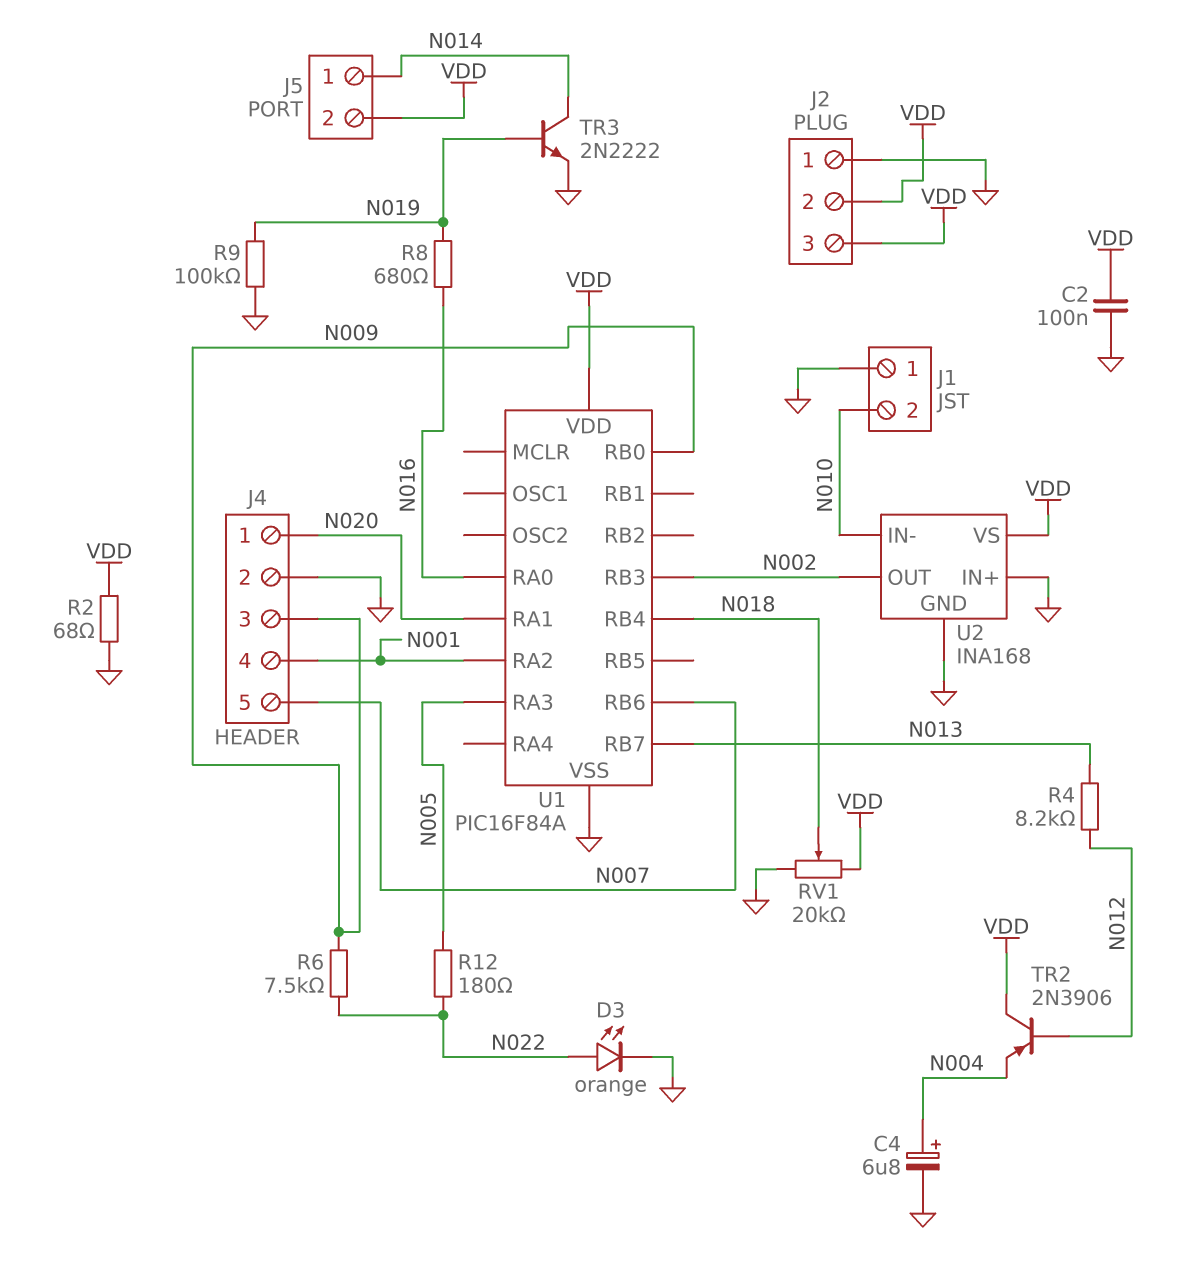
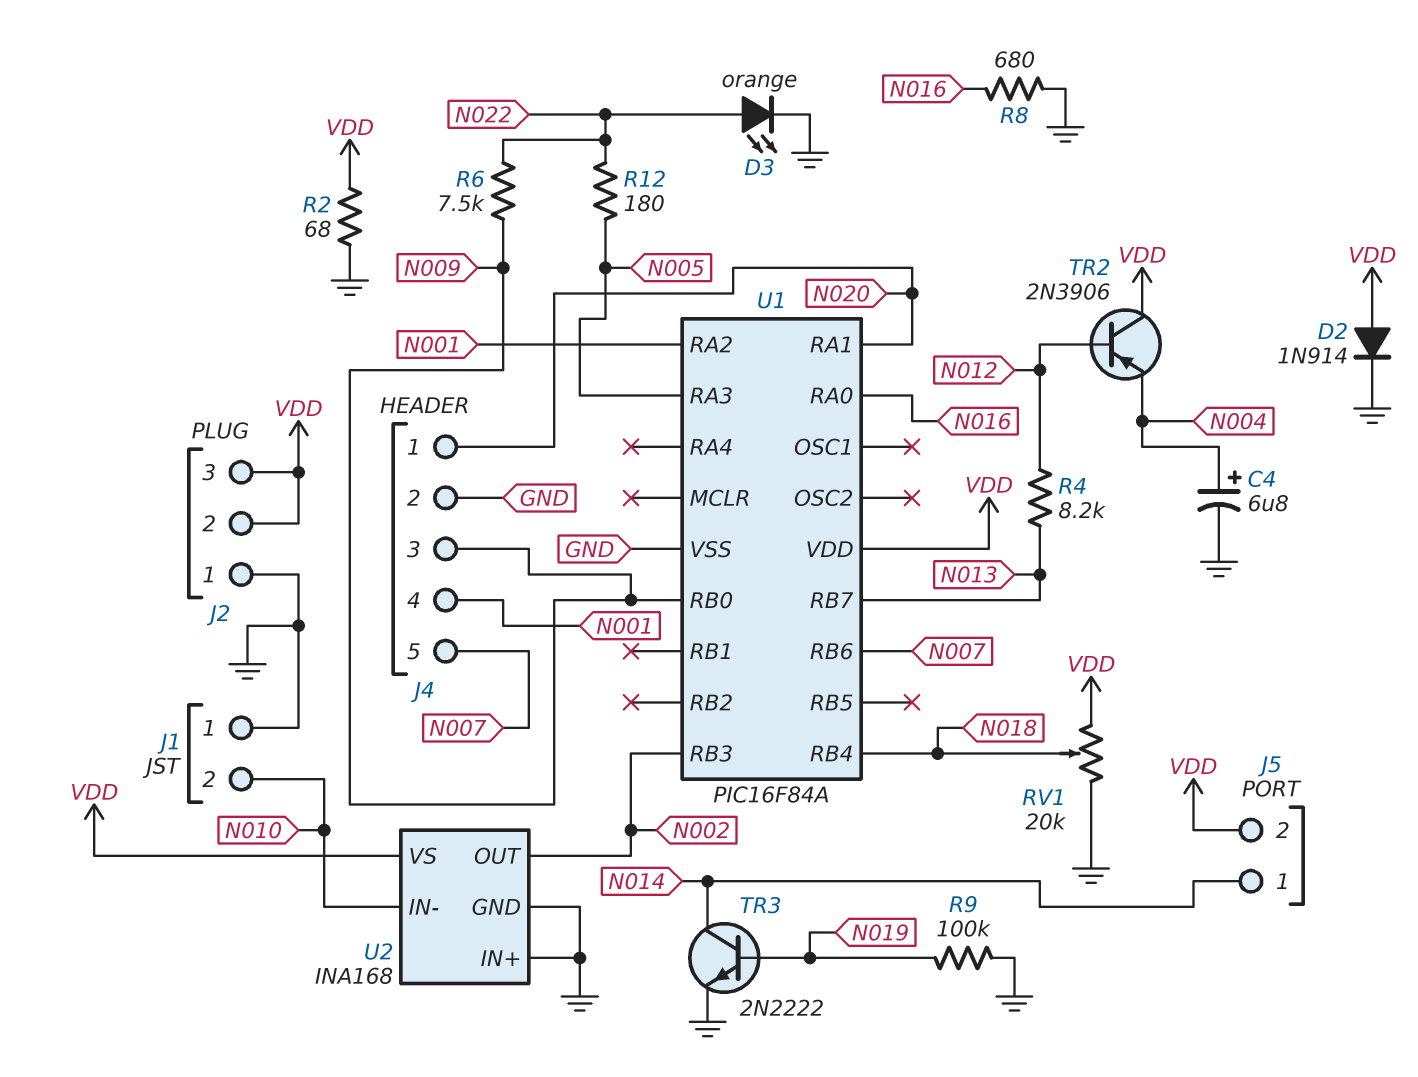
C2: 100nF (GND, VDD) -> none
D2: none -> diode 1N914 (A VDD, K GND)
R8: 680 (N016, N019) -> 680 (GND, N016)

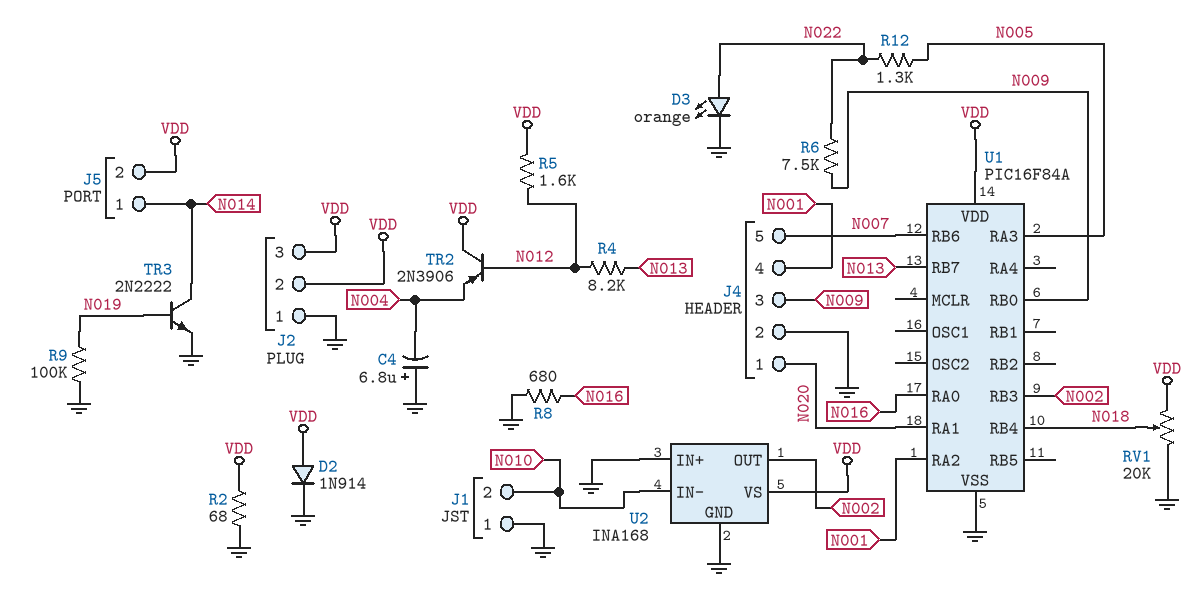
C4: 6.8uF (plus N004, minus GND) -> 6.8uF (plus GND, minus N004)
R5: none -> 1.6k (N012, VDD)
R12: 180 (N005, N022) -> 1.3k (N005, N022)

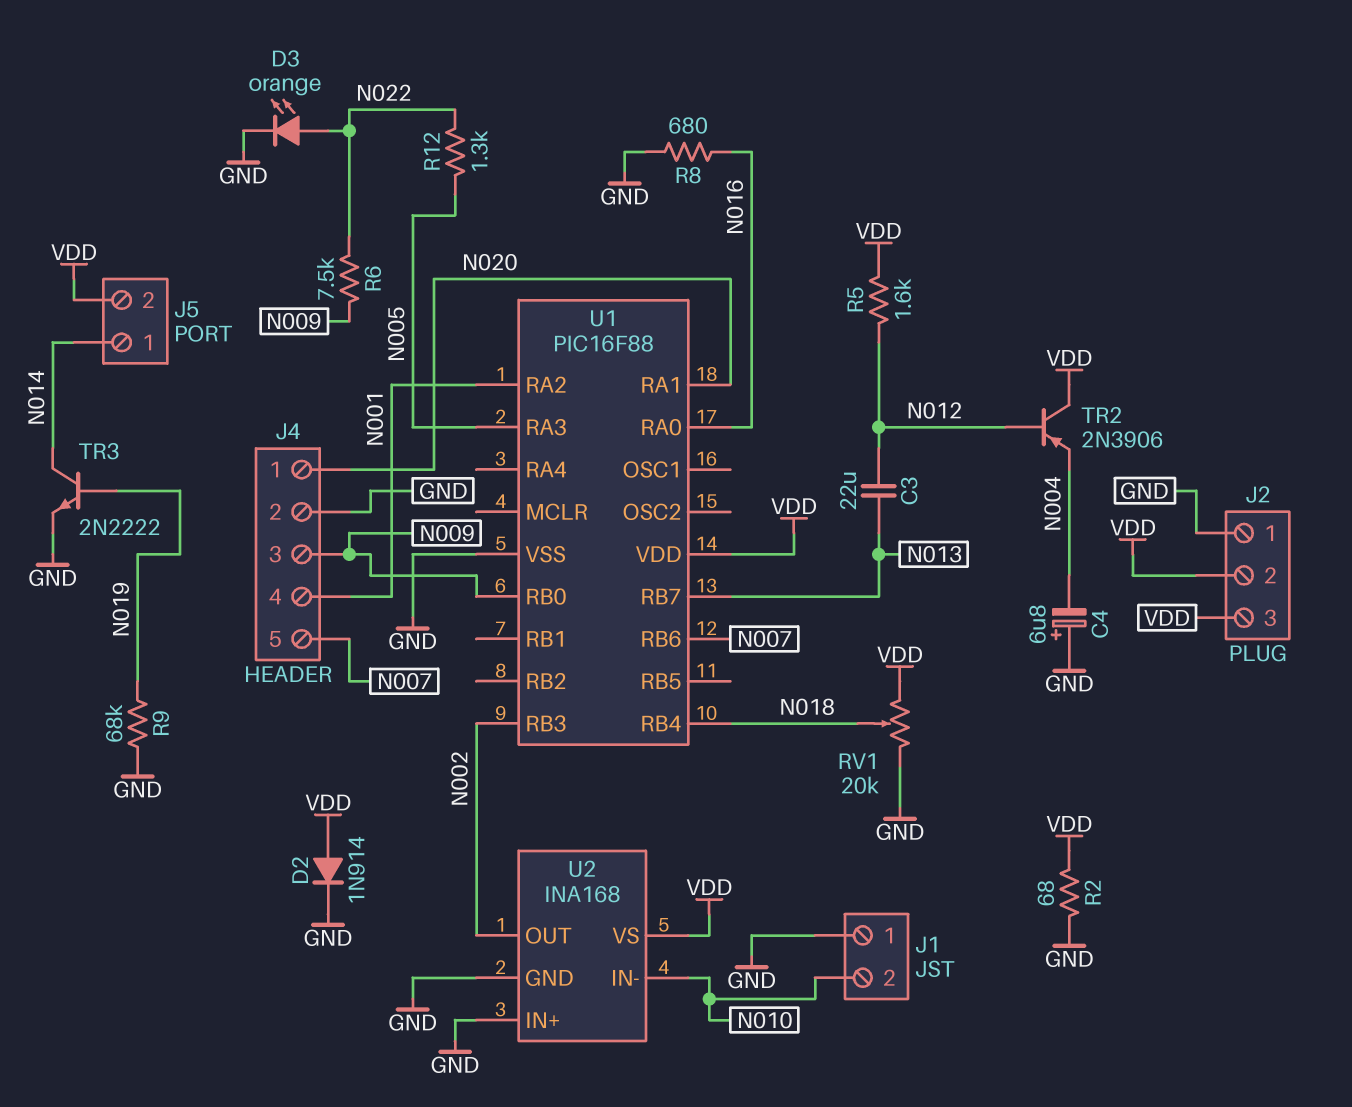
C3: none -> 22uF (N012, N013)
R4: 8.2k (N012, N013) -> none
R9: 100k (GND, N019) -> 68k (GND, N019)
U1: PIC16F84A -> PIC16F88

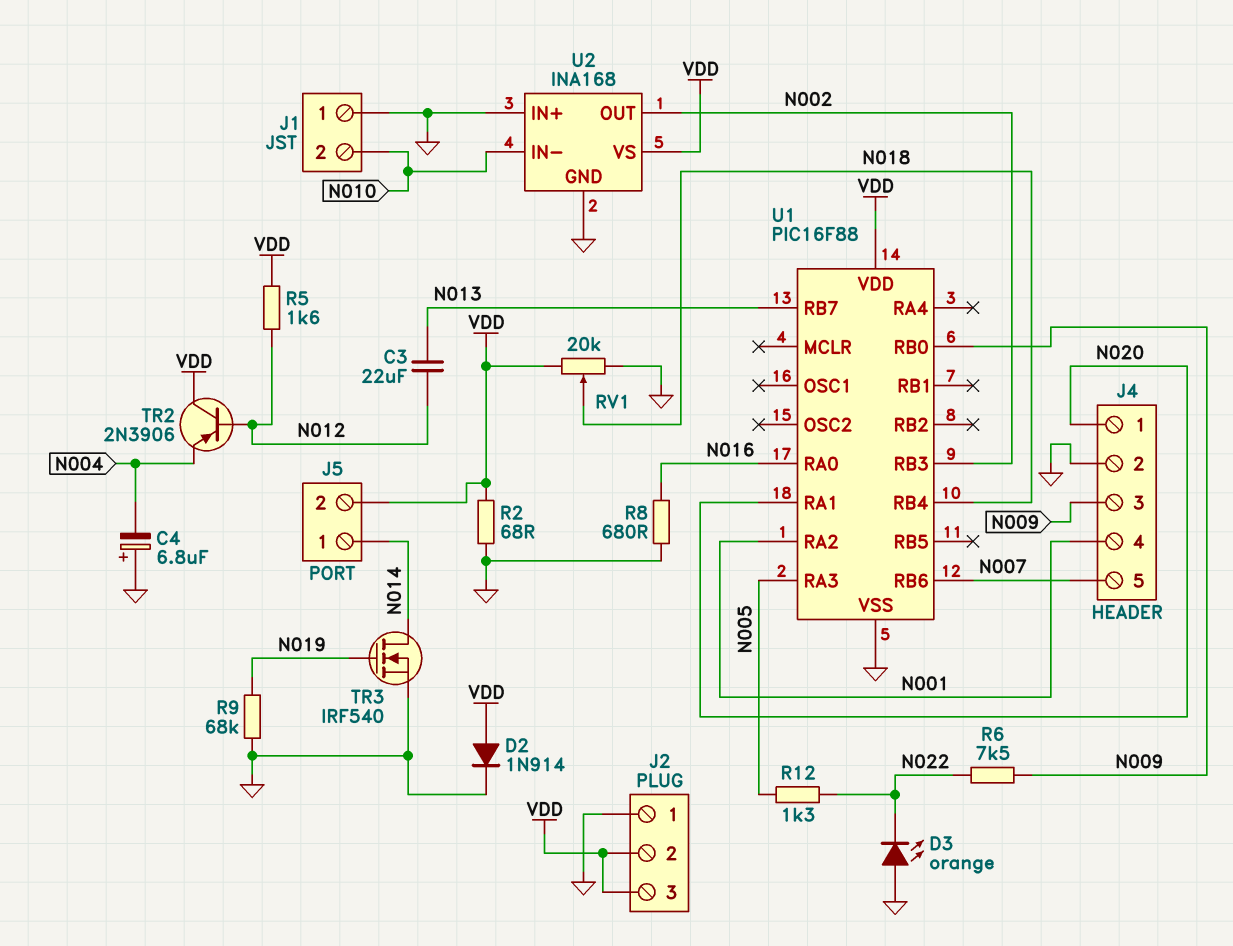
D3: LED orange (A N022, K GND) -> LED orange (A GND, K N022)
TR3: NPN 2N2222 (B N019, C N014, E GND) -> NMOS IRF540 (G N019, D N014, S GND)

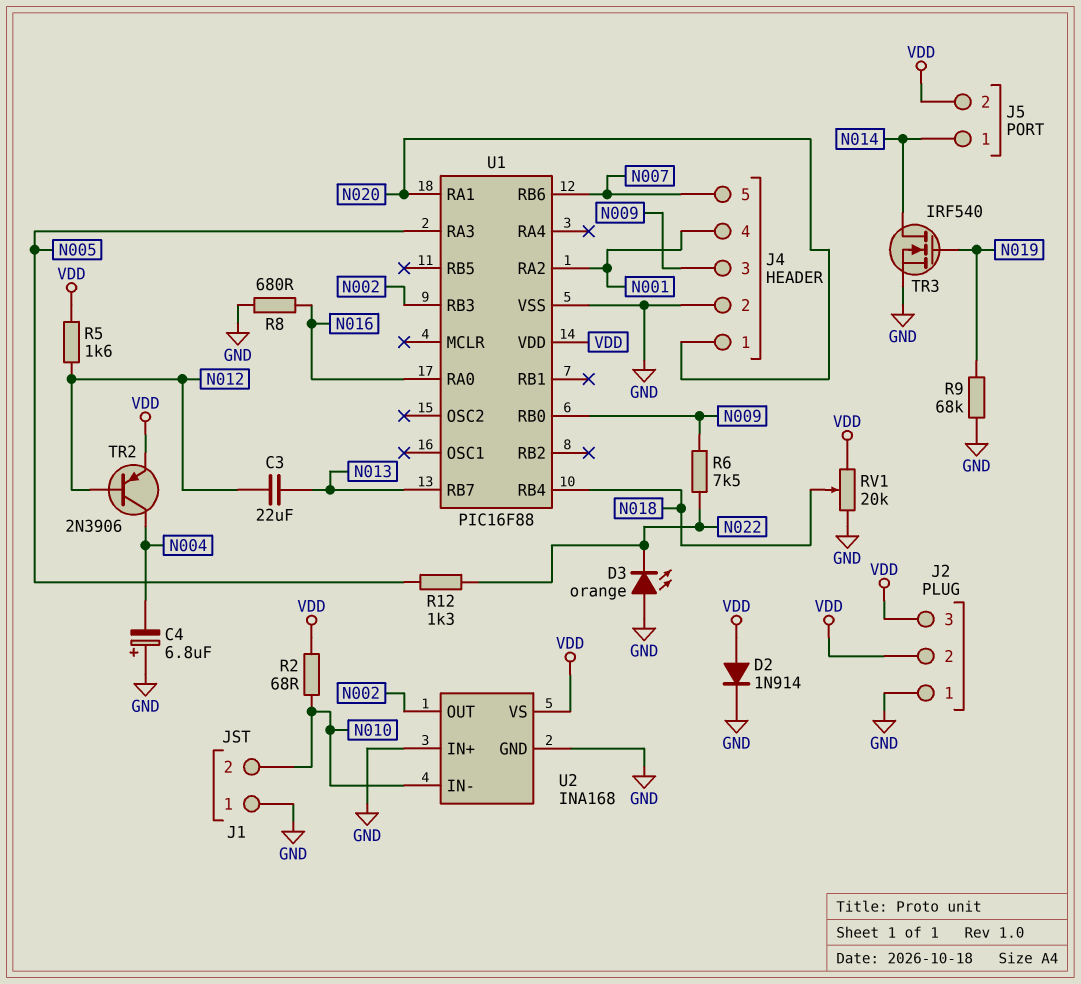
R2: 68 (GND, VDD) -> 68 (N010, VDD)
TR2: PNP 2N3906 (B N012, C VDD, E N004) -> PNP 2N3906 (B N012, C N004, E VDD)

